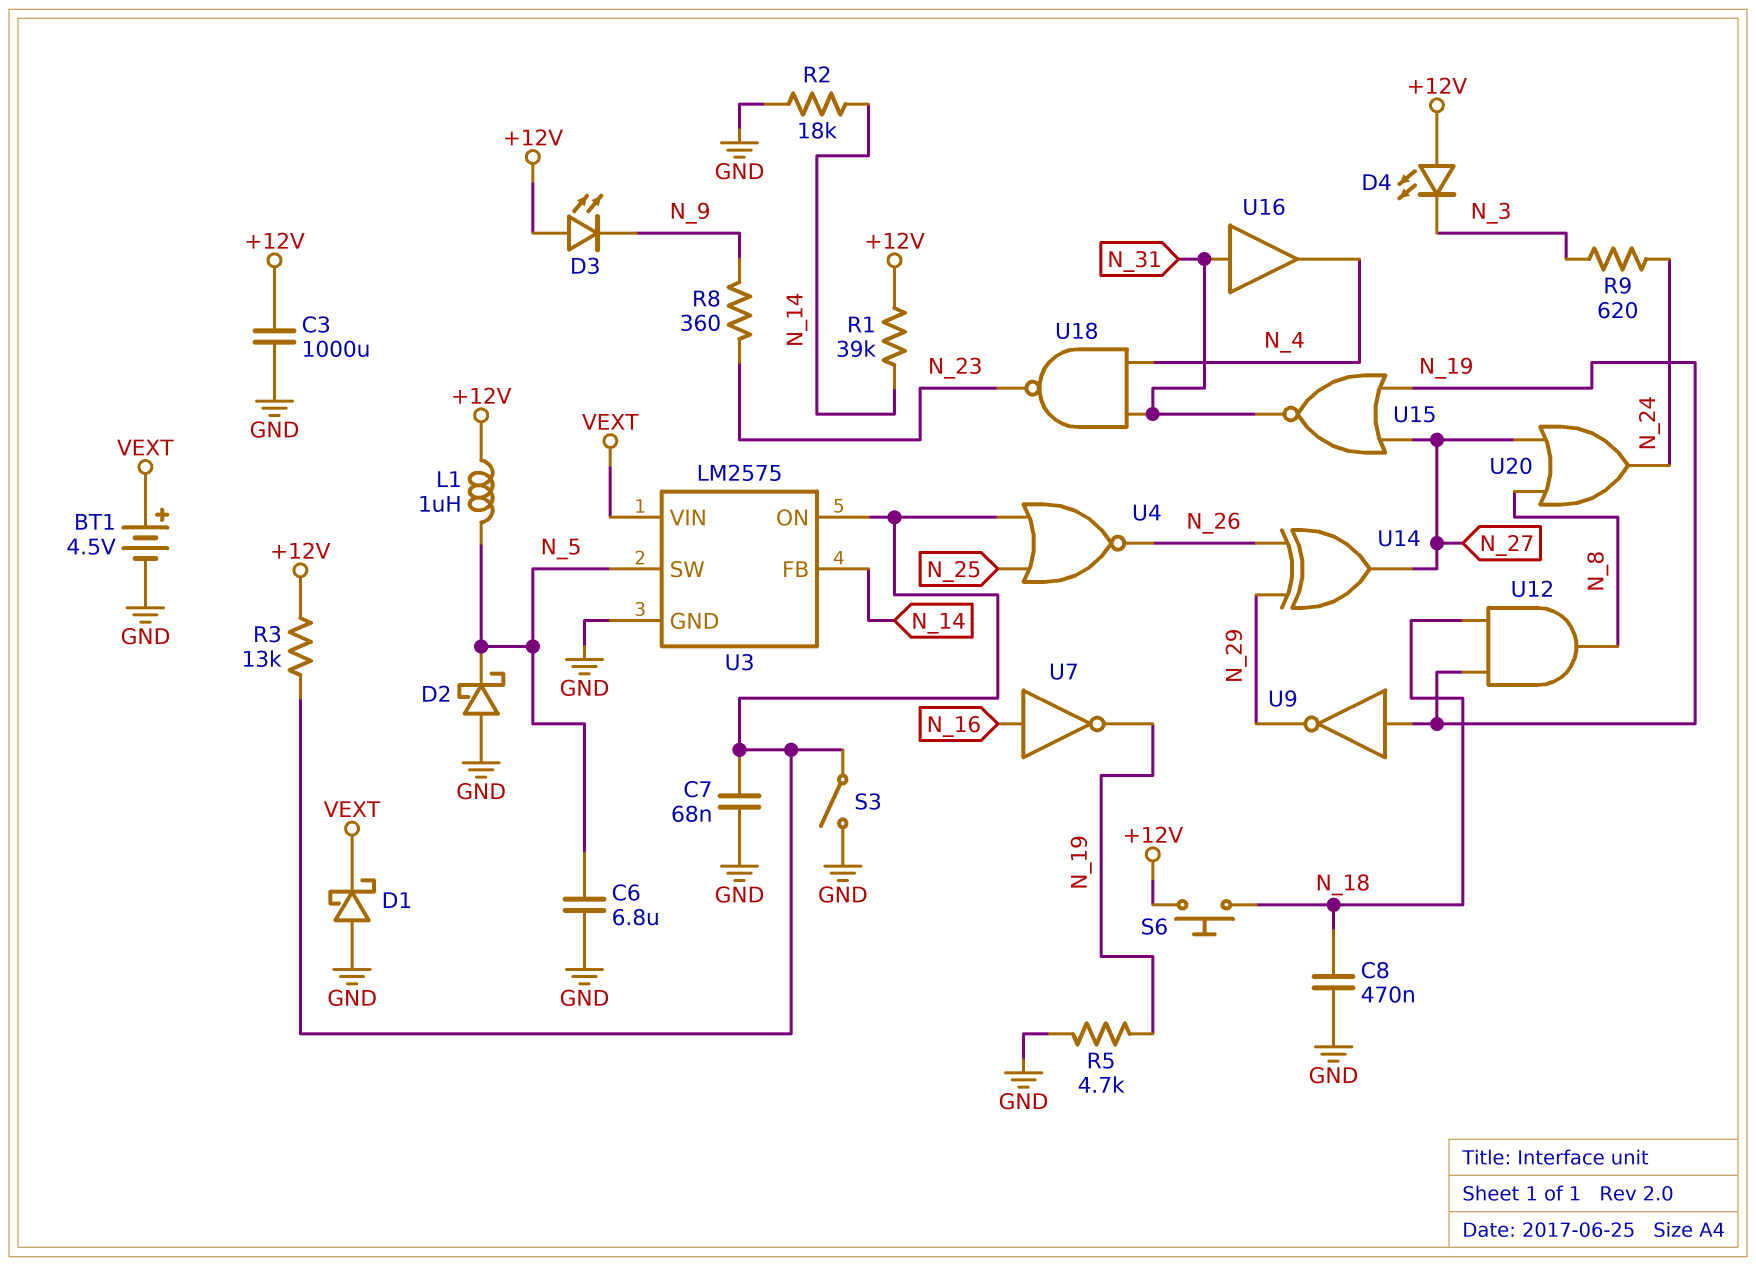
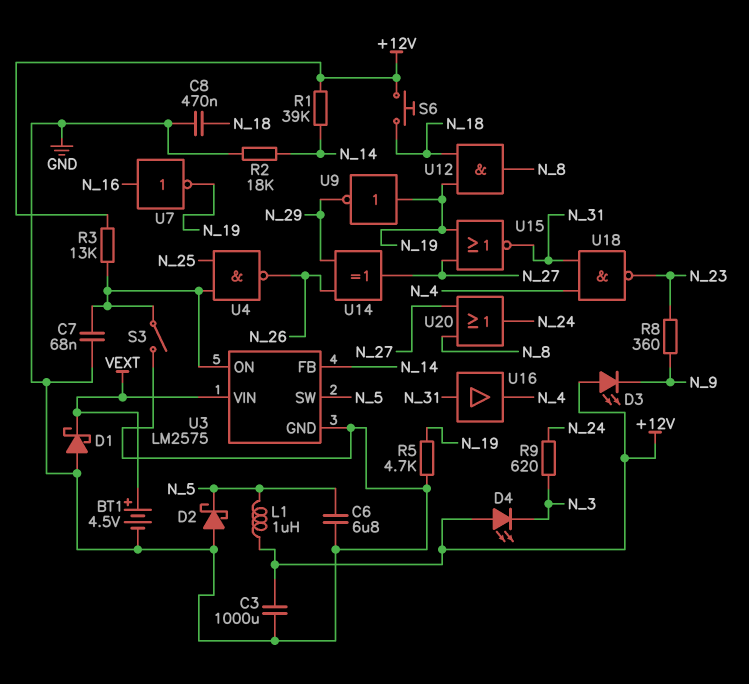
U4: NOR (in N_25, in U3/ON, out N_26) -> NAND (in N_25, in U3/ON, out N_26)

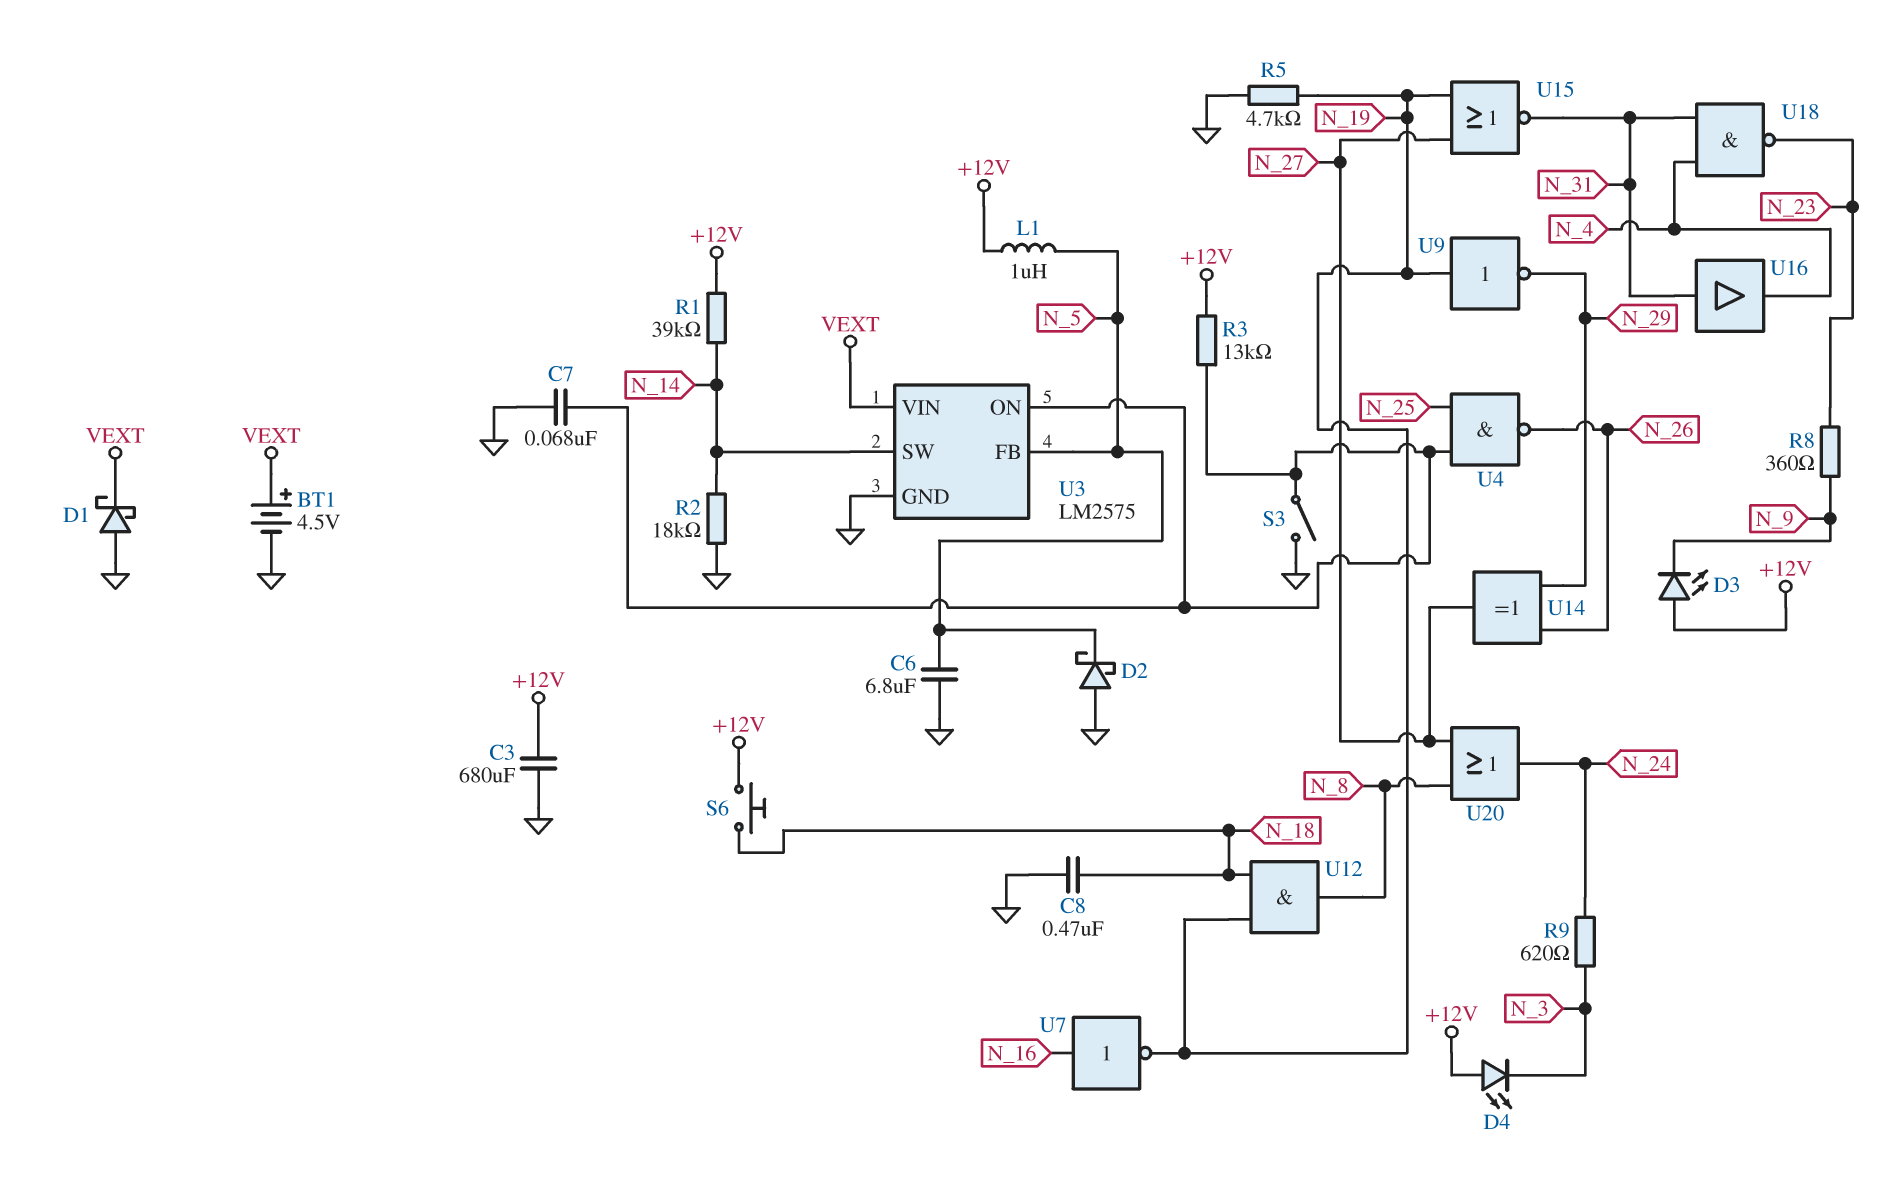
C3: 1000uF (+12V, GND) -> 680uF (+12V, GND)
U3 pin FB: N_14 -> N_5
U3 pin SW: N_5 -> N_14

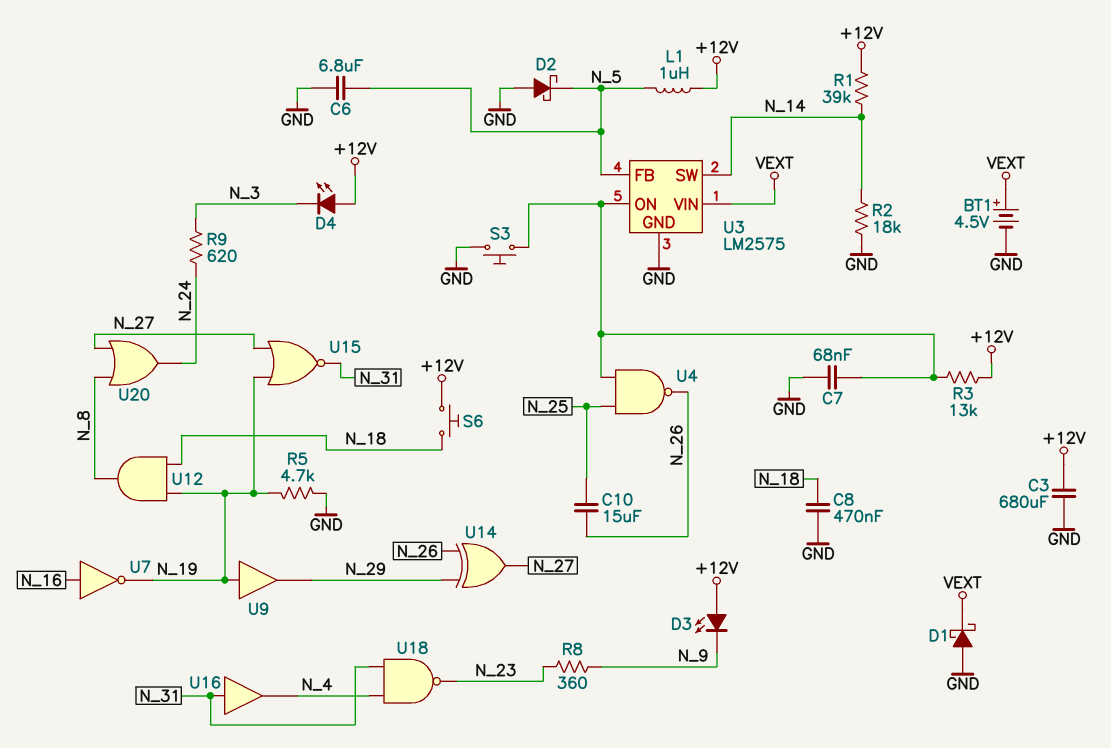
C10: none -> 15uF (N_25, N_26)
S3: switch (GND, U3/ON) -> button (GND, U3/ON)
U9: NOT (in N_19, out N_29) -> buffer (in N_19, out N_29)

